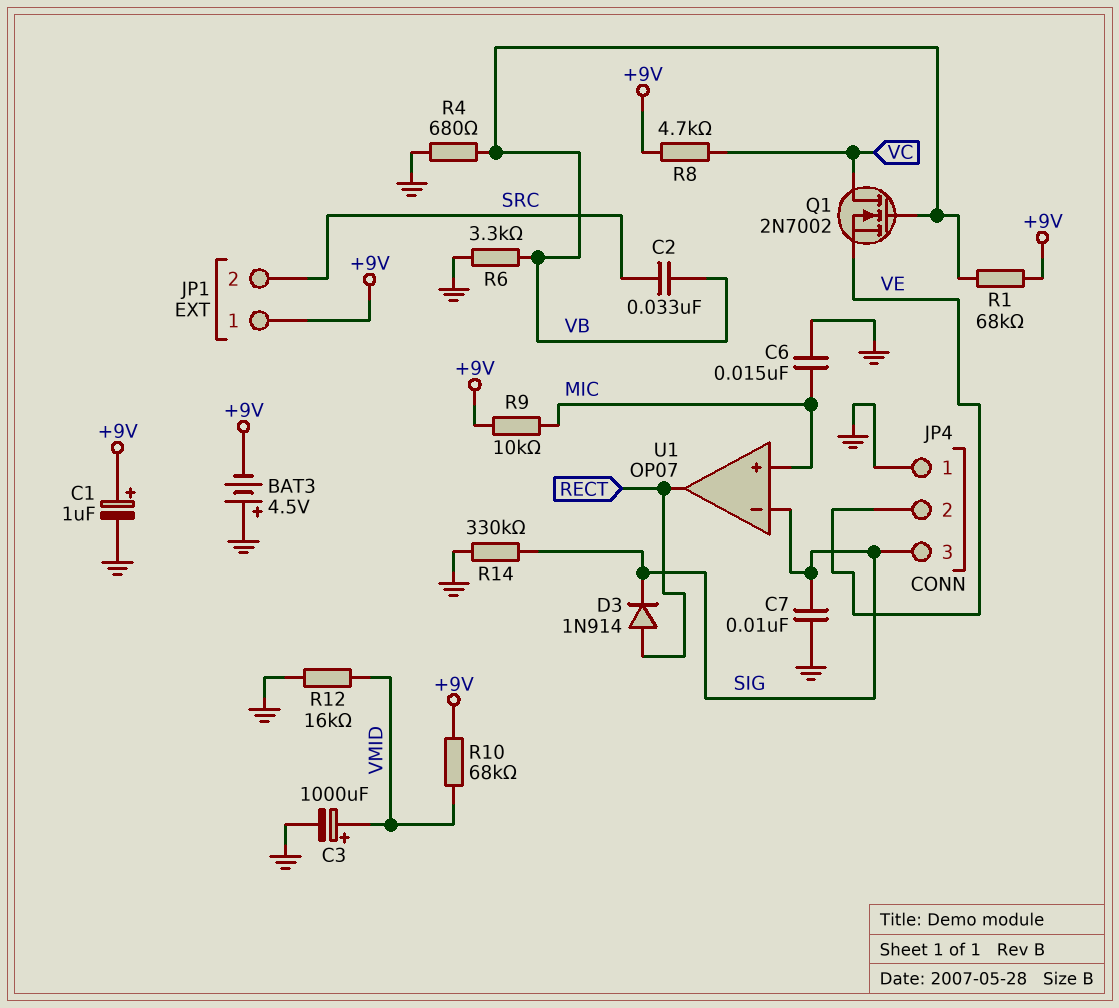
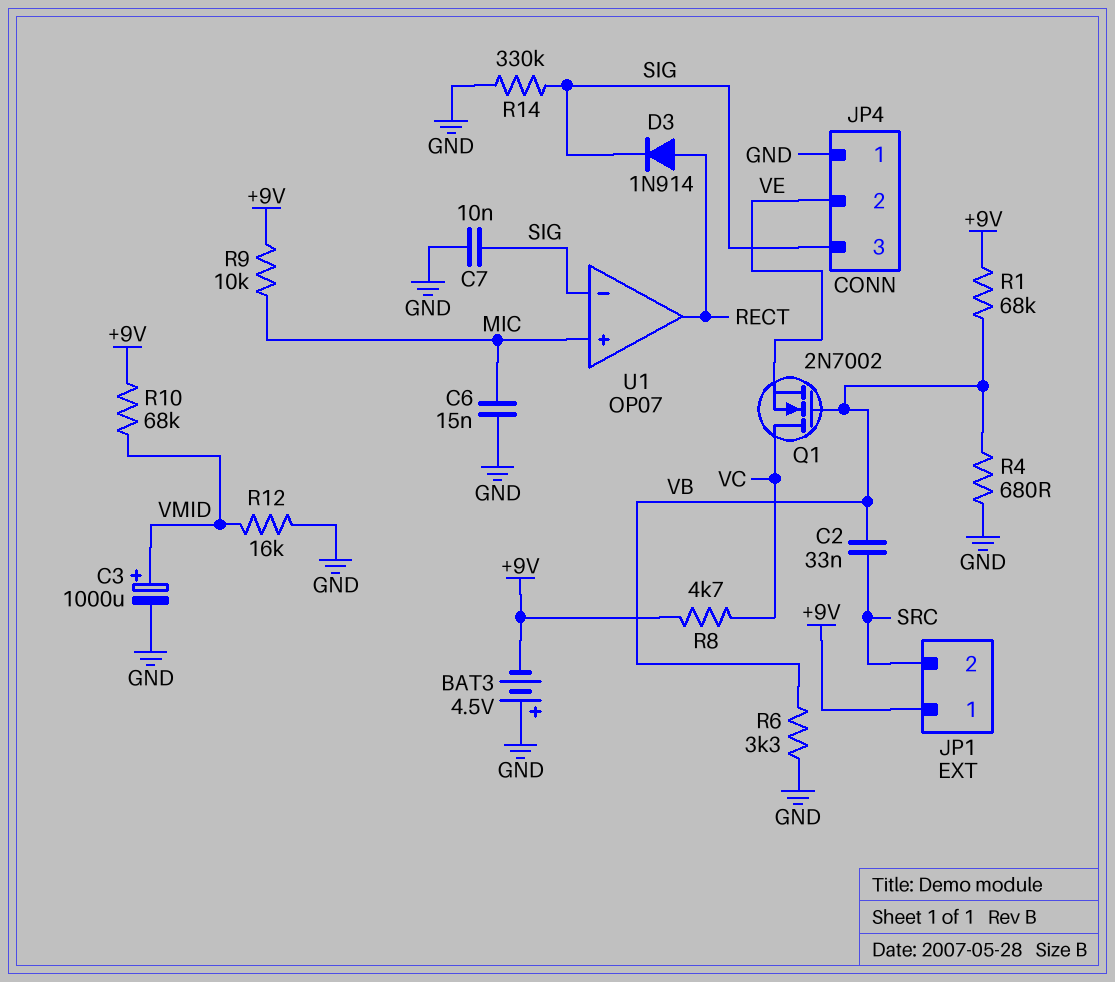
C1: 1uF (plus +9V, minus GND) -> none

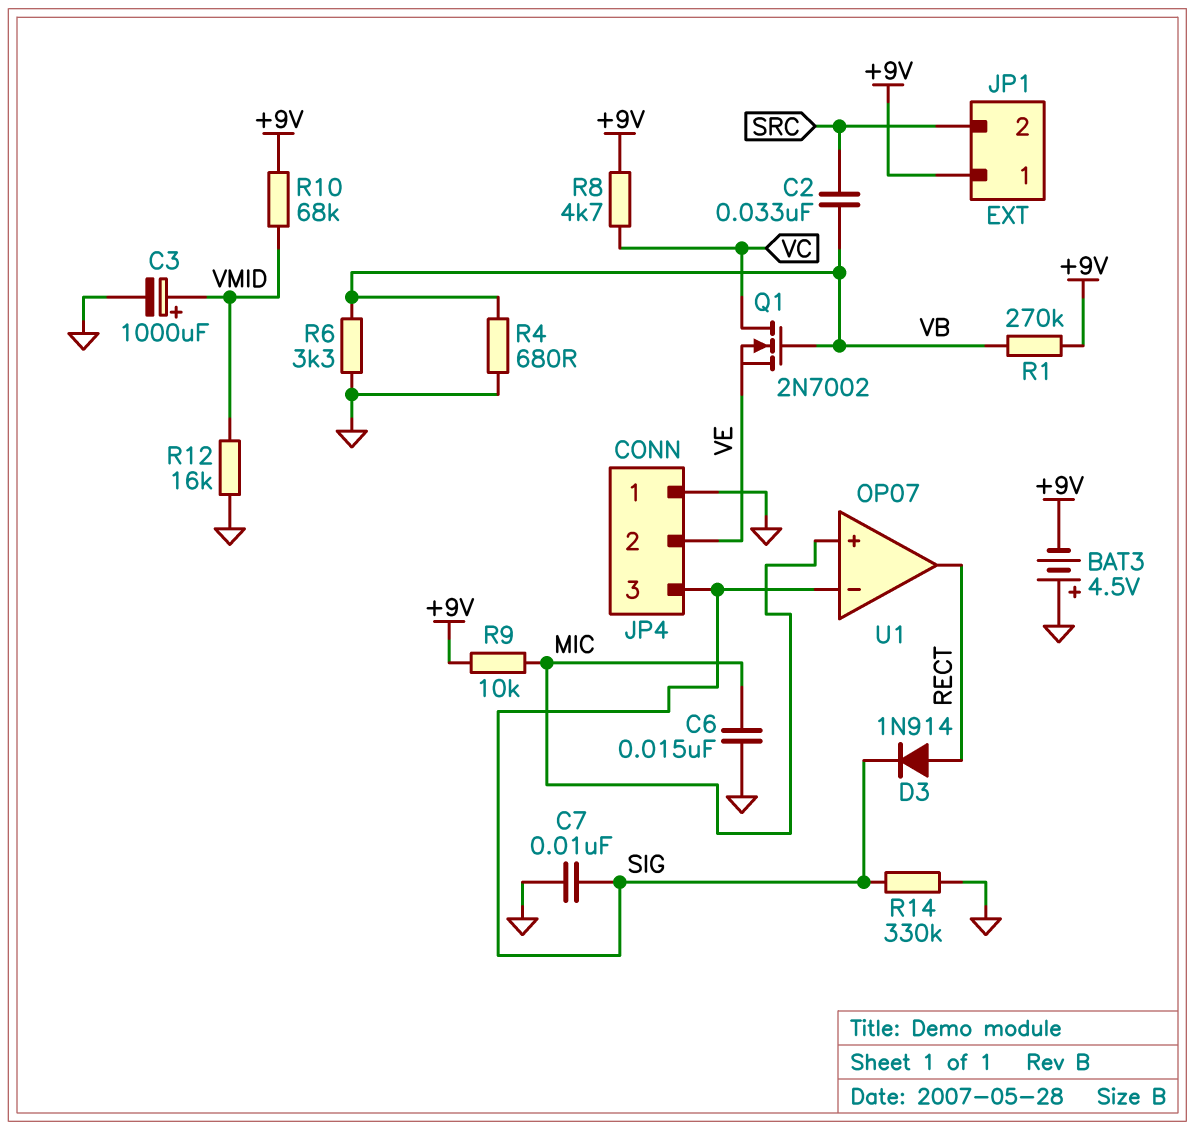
R1: 68k (+9V, VB) -> 270k (+9V, VB)

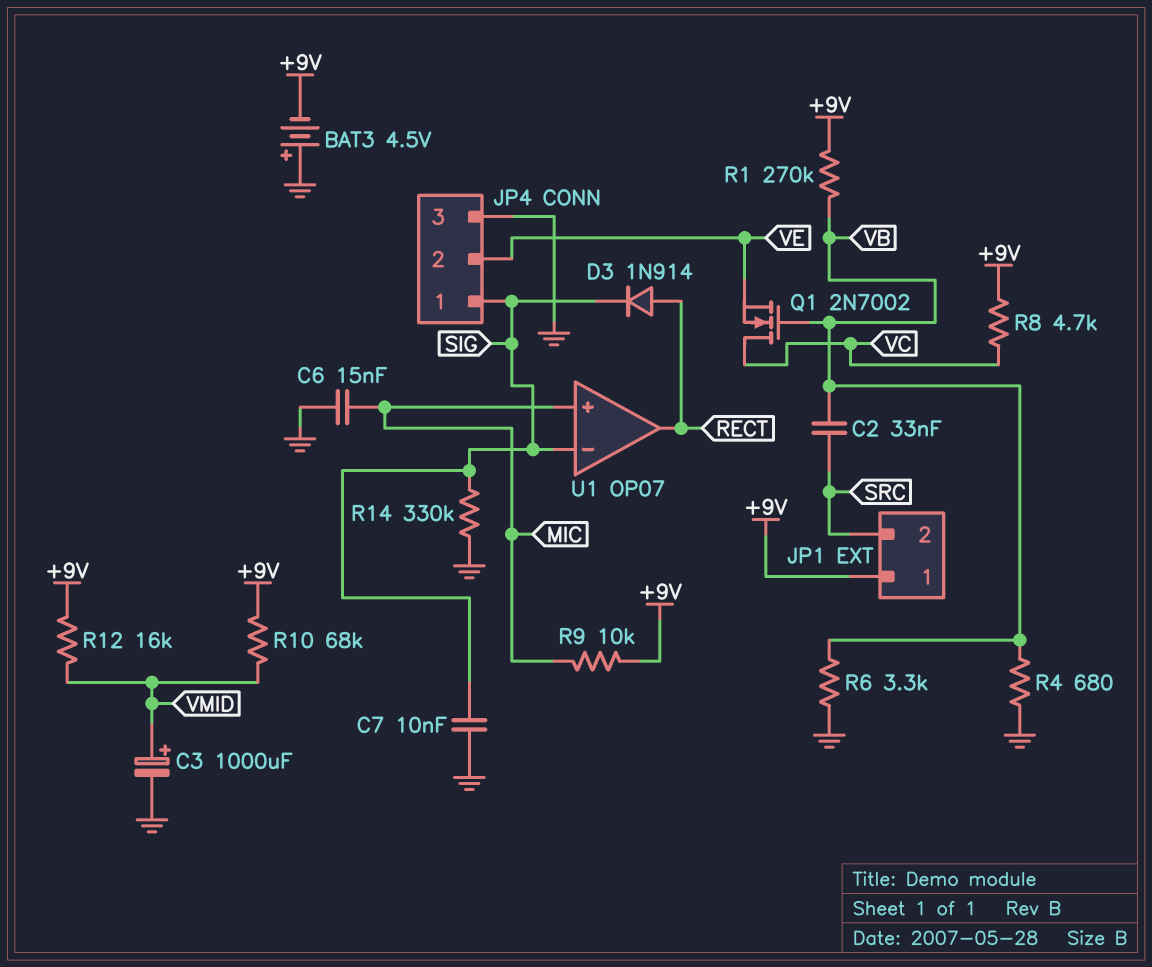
JP4 pin 1: GND -> SIG
JP4 pin 3: SIG -> GND
R12: 16k (GND, VMID) -> 16k (+9V, VMID)

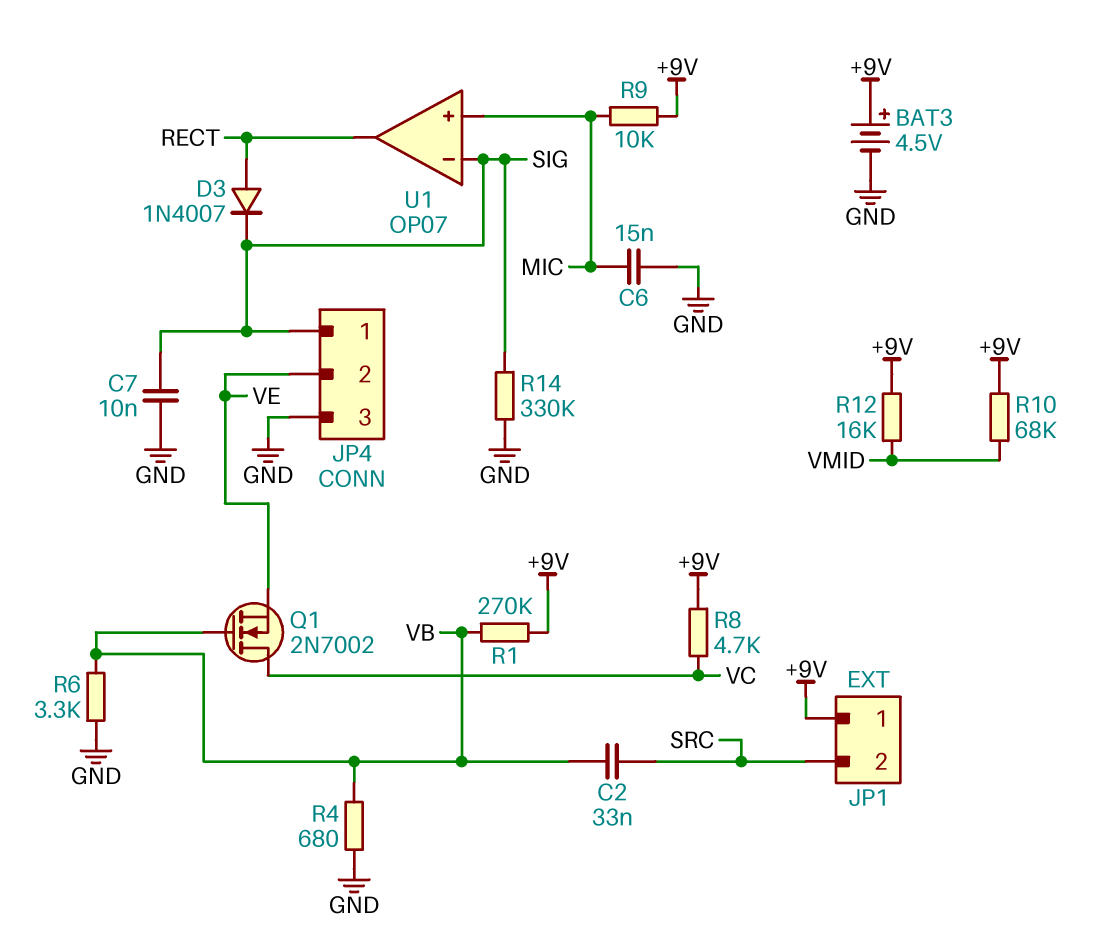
BAT3: 4.5V (plus GND, minus +9V) -> 4.5V (plus +9V, minus GND)
C3: 1000uF (plus VMID, minus GND) -> none
D3: diode 1N914 (A RECT, K SIG) -> diode 1N4007 (A RECT, K SIG)

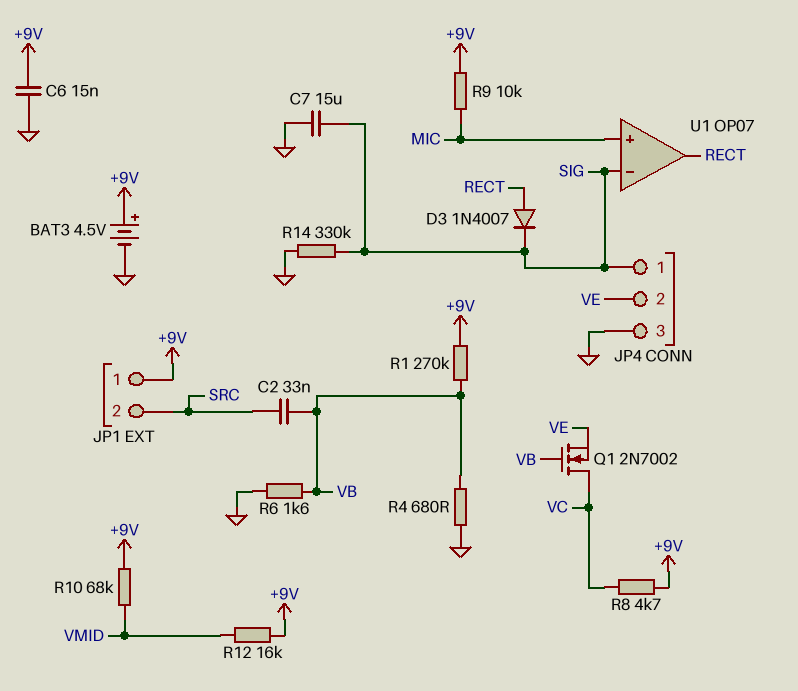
C6: 15nF (GND, MIC) -> 15nF (+9V, GND)
C7: 10nF (GND, SIG) -> 15uF (GND, SIG)
R6: 3.3k (GND, VB) -> 1.6k (GND, VB)

